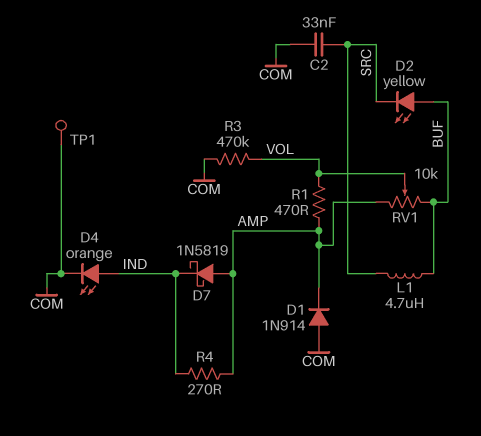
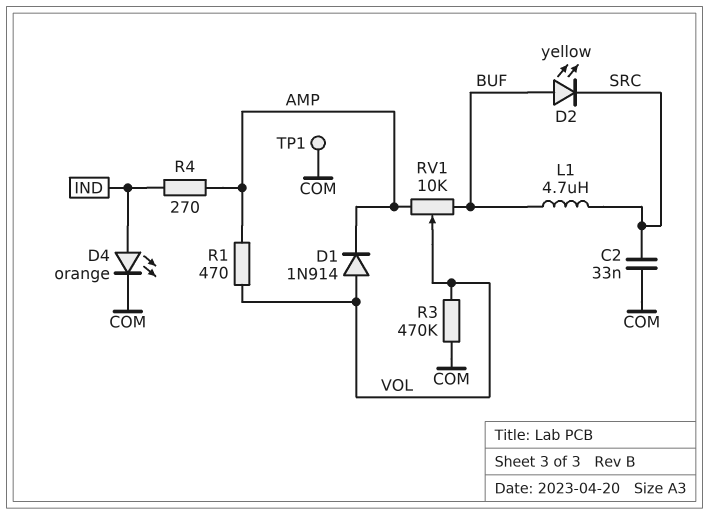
D1: diode 1N914 (A COM, K AMP) -> diode 1N914 (A VOL, K AMP)
D7: schottky 1N5819 (A AMP, K IND) -> none

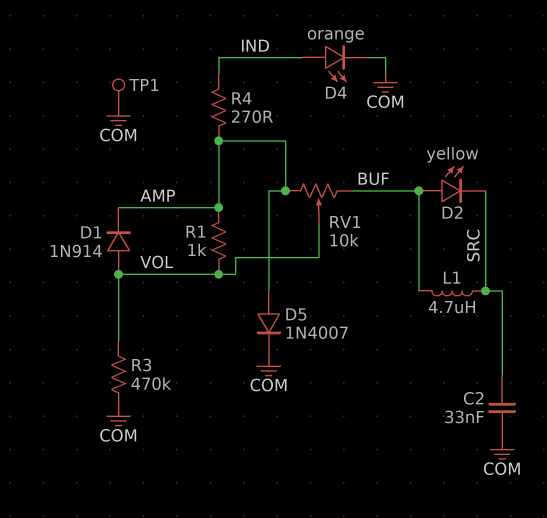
D5: none -> diode 1N4007 (A AMP, K COM)
R1: 470 (AMP, VOL) -> 1k (AMP, VOL)

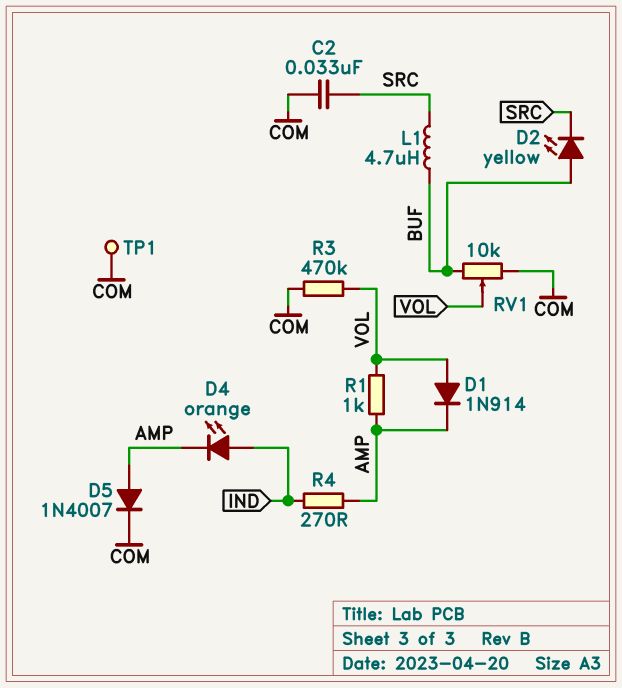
D4: LED orange (A IND, K COM) -> LED orange (A IND, K AMP)
RV1: 10k (AMP, BUF, wiper VOL) -> 10k (BUF, COM, wiper VOL)

